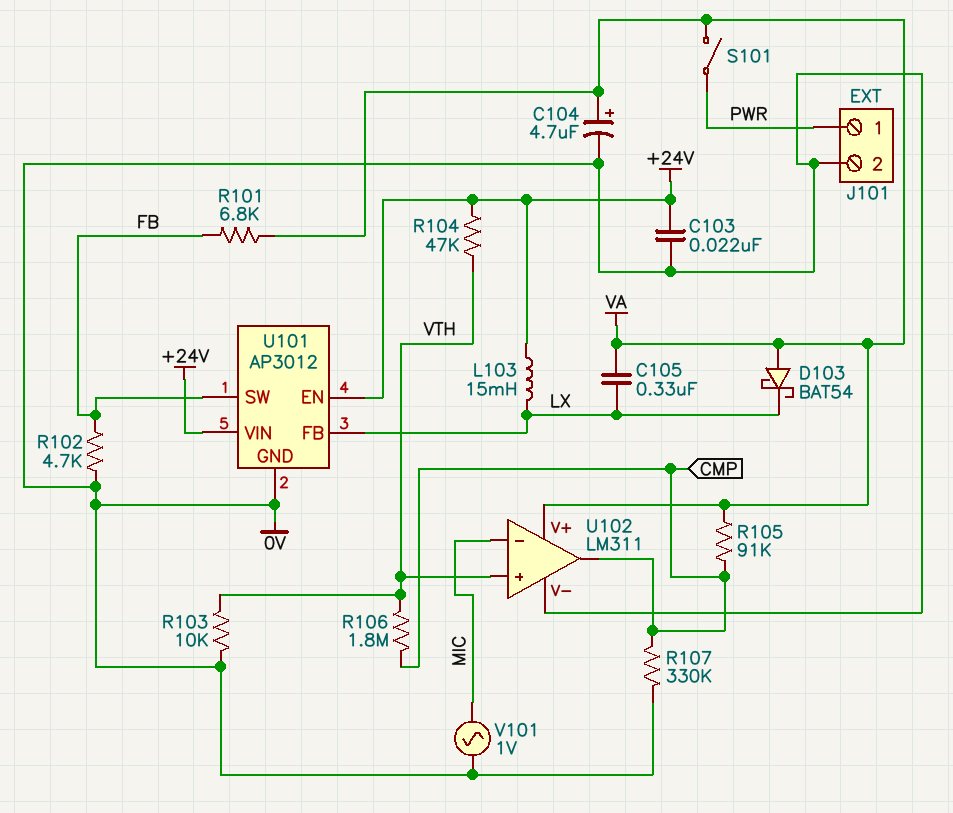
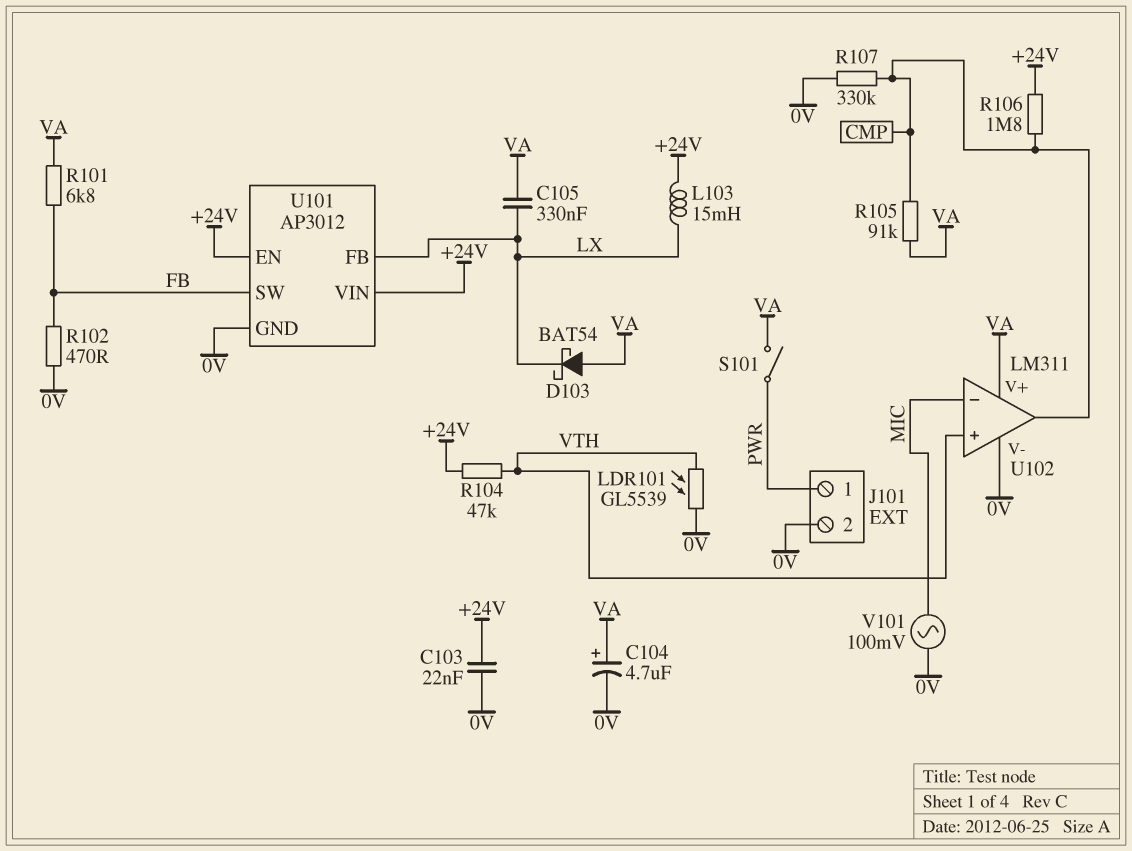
LDR101: none -> GL5539 (0V, VTH)
R102: 4.7k (0V, FB) -> 470 (0V, FB)
R103: 10k (0V, VTH) -> none
R106: 1.8M (CMP, VTH) -> 1.8M (+24V, CMP)
V101: AC 1V (0V, MIC) -> AC 100mV (0V, MIC)

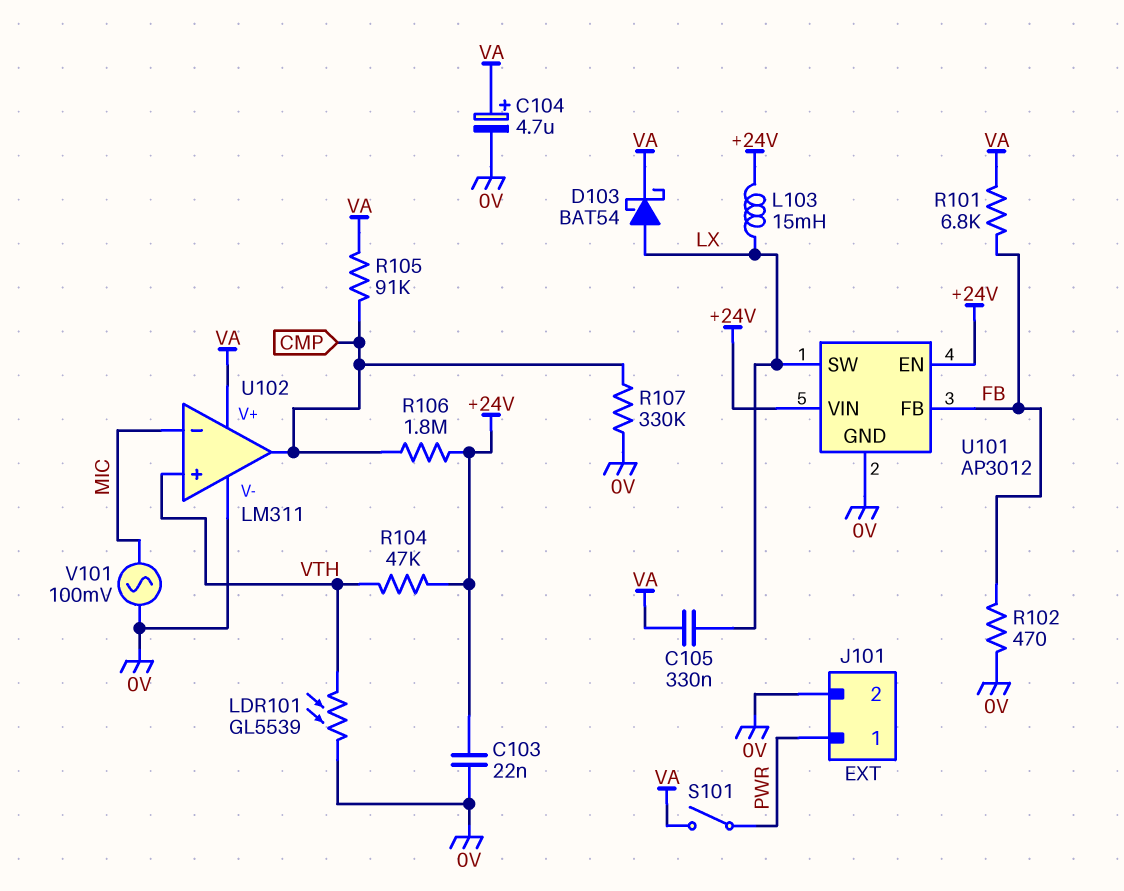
D103: schottky BAT54 (A VA, K LX) -> schottky BAT54 (A LX, K VA)
U101 pin FB: LX -> FB
U101 pin SW: FB -> LX

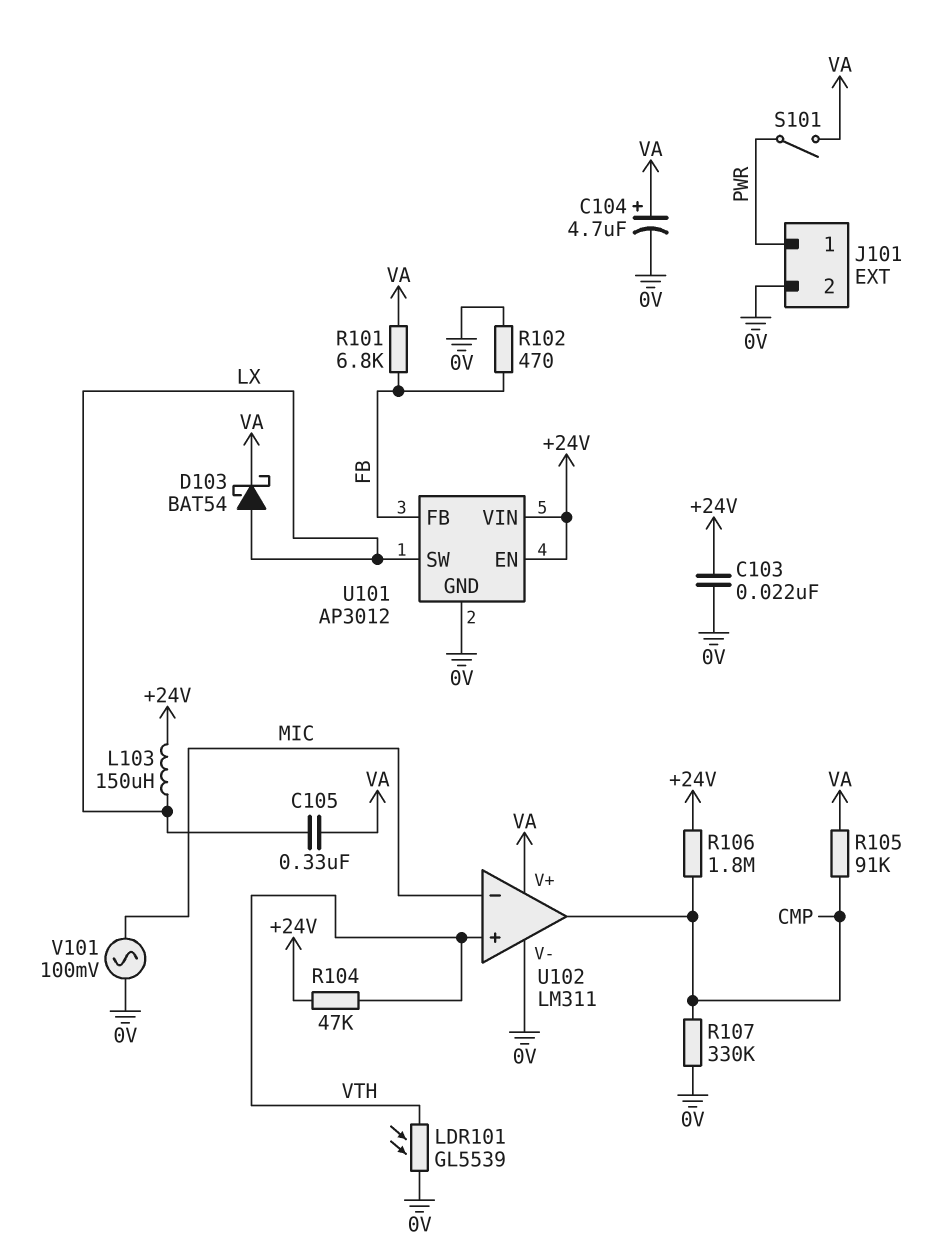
L103: 15mH (+24V, LX) -> 150uH (+24V, LX)

